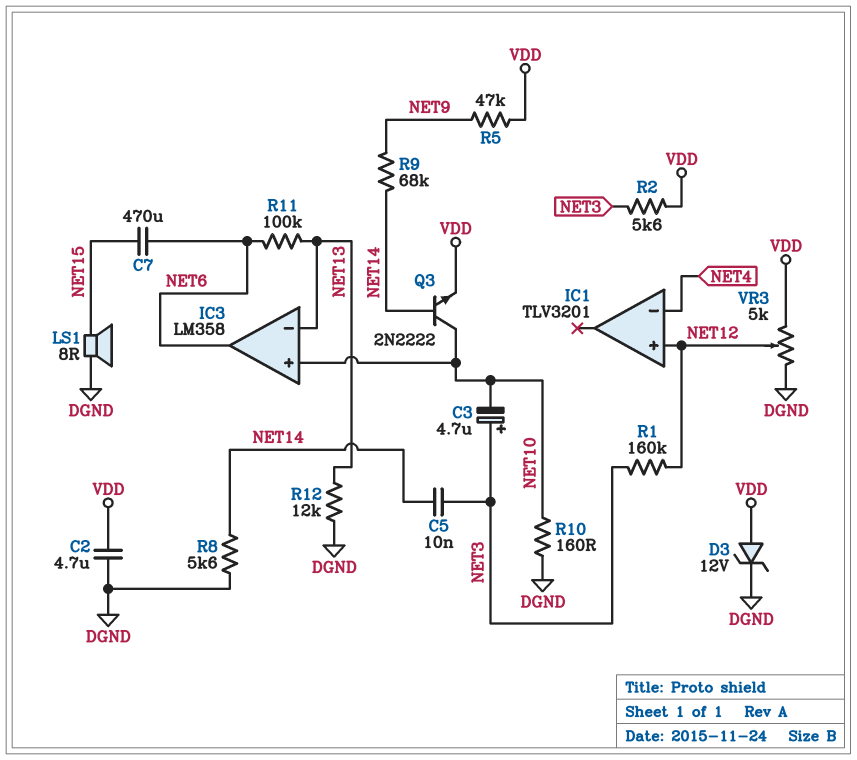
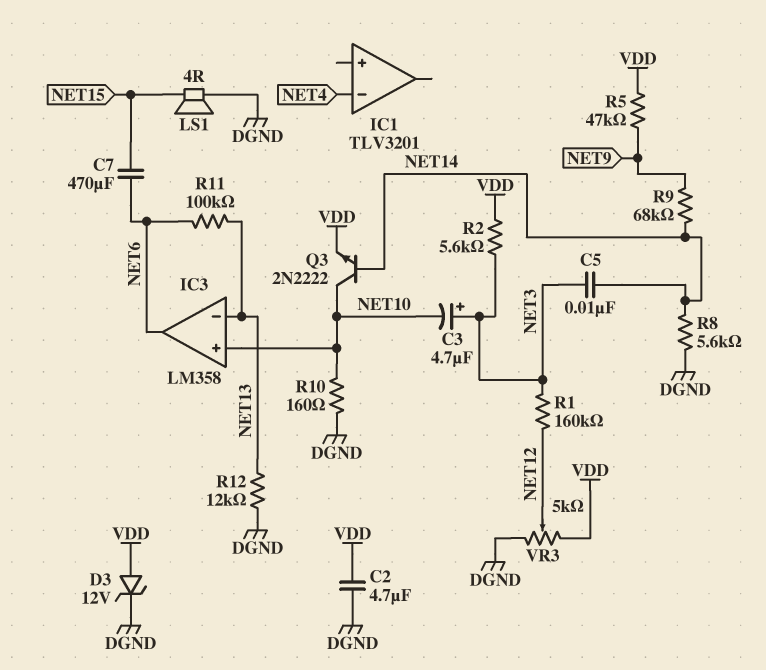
IC1 pin in+: NET12 -> none
LS1: speaker 8R (DGND, NET15) -> speaker 4R (DGND, NET15)

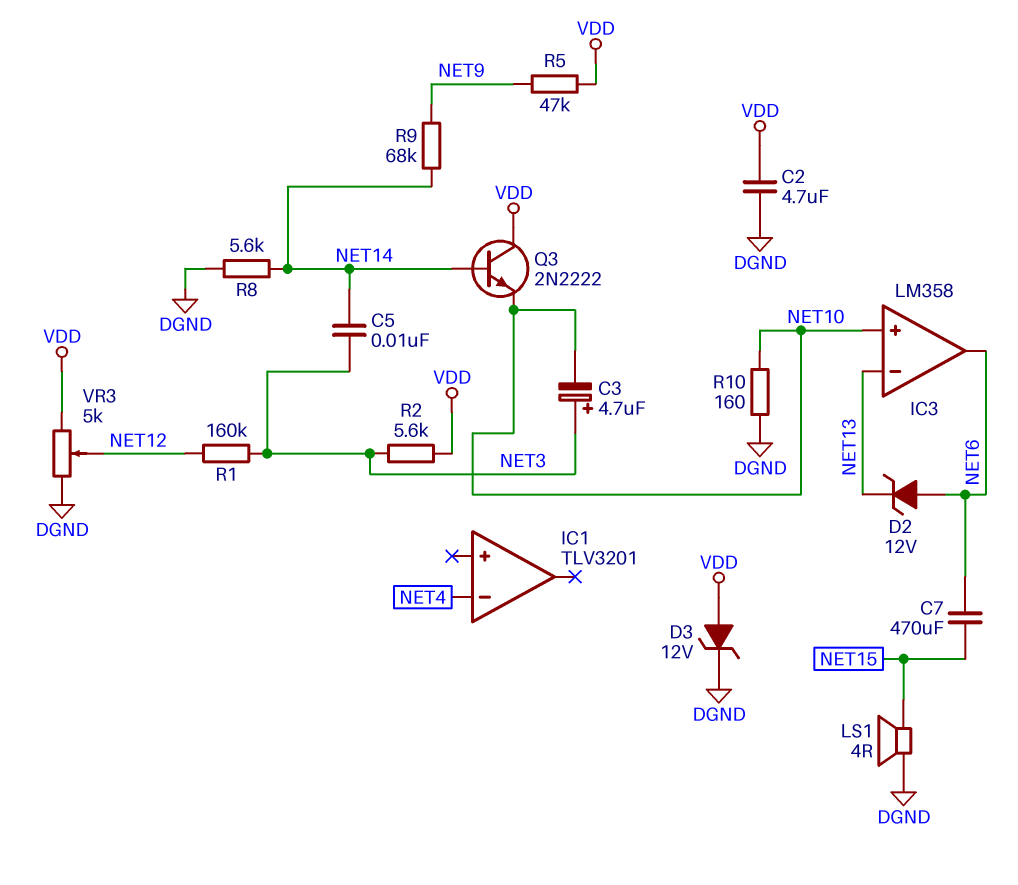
D2: none -> zener 12V (A NET6, K NET13)
Q3: NPN 2N2222 (B NET14, C NET10, E VDD) -> NPN 2N2222 (B NET14, C VDD, E NET10)
R11: 100k (NET6, NET13) -> none
R12: 12k (DGND, NET13) -> none

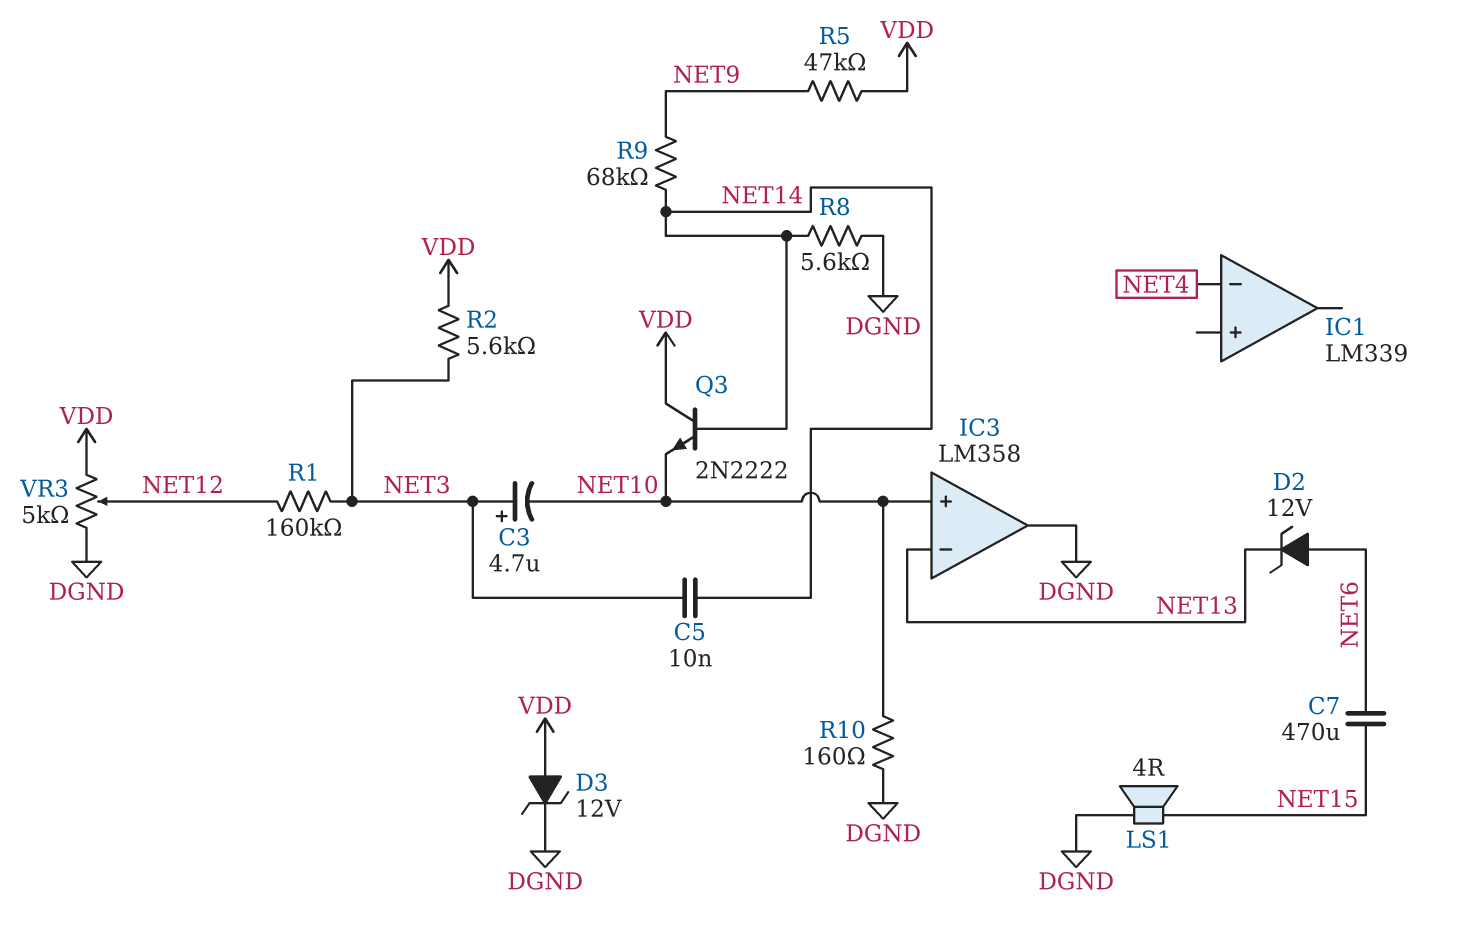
C2: 4.7uF (DGND, VDD) -> none
IC1: TLV3201 -> LM339
IC3 pin out: NET6 -> DGND

